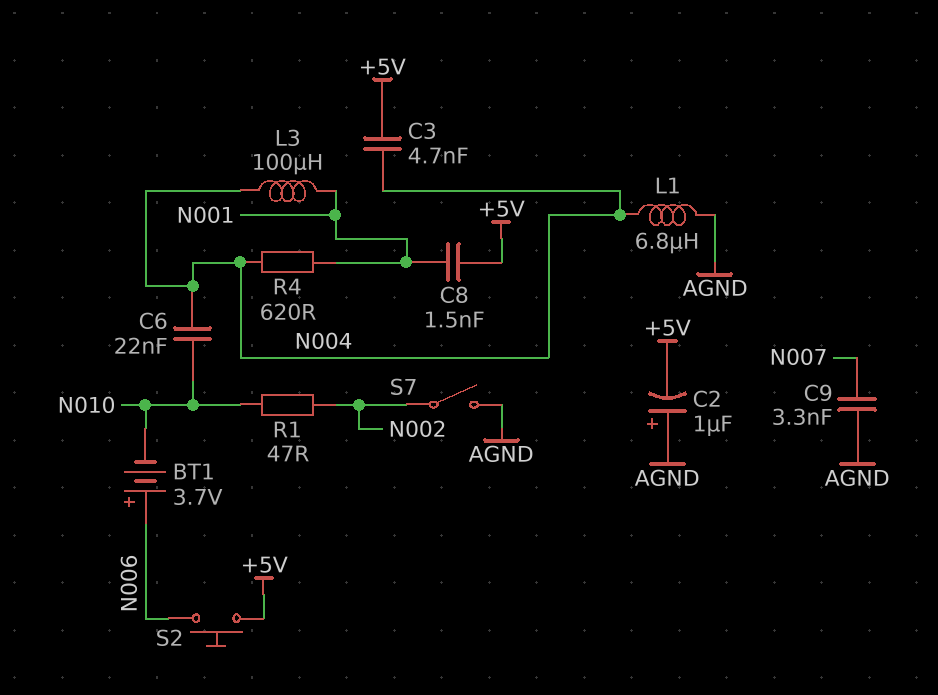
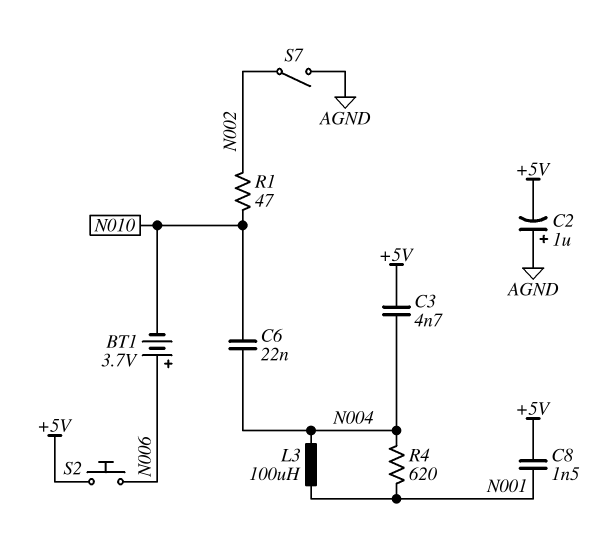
C9: 3.3nF (AGND, N007) -> none
L1: 6.8uH (AGND, N004) -> none

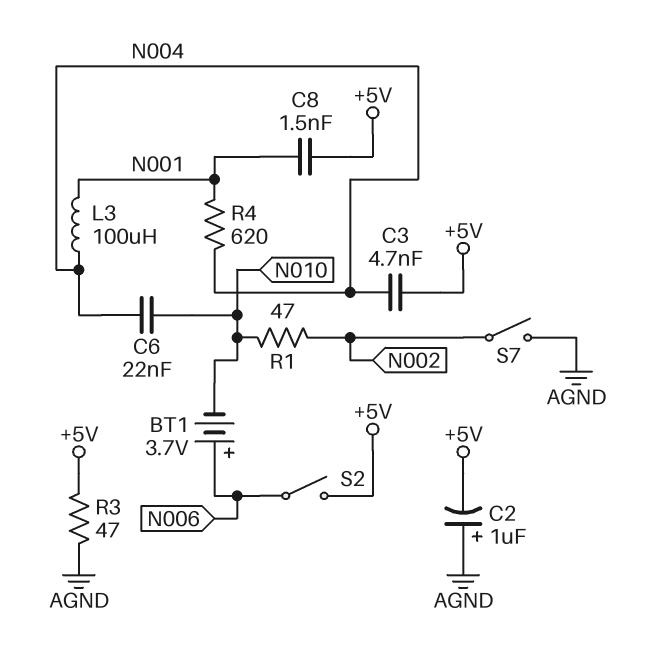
R3: none -> 47 (+5V, AGND)
S2: button (+5V, N006) -> switch (+5V, N006)

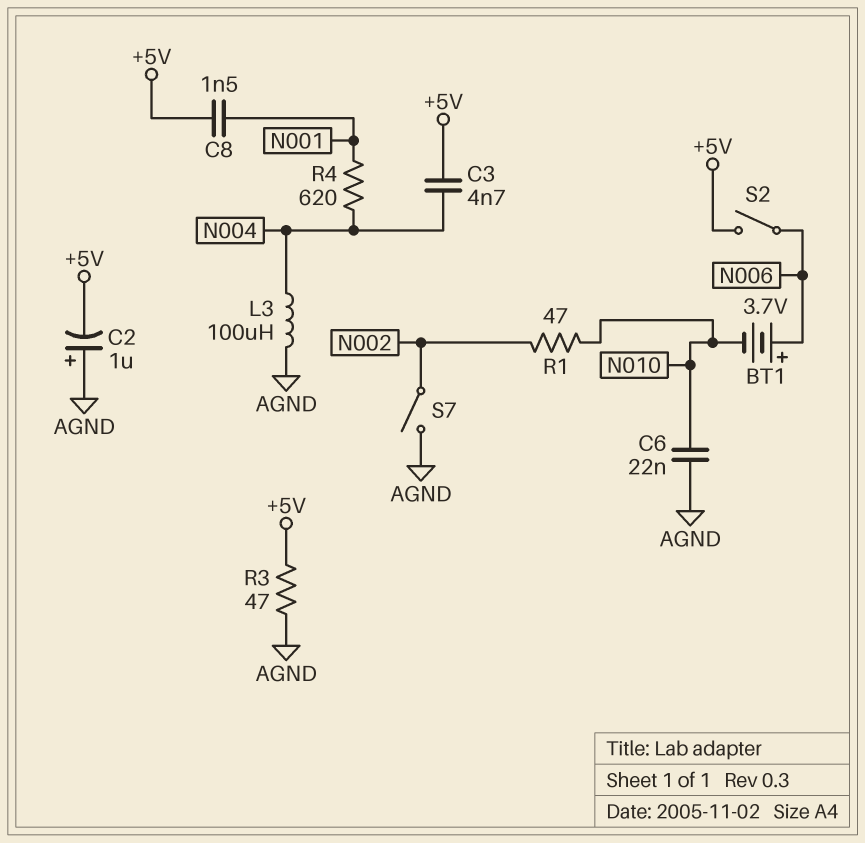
C6: 22nF (N004, N010) -> 22nF (AGND, N010)
L3: 100uH (N001, N004) -> 100uH (AGND, N004)

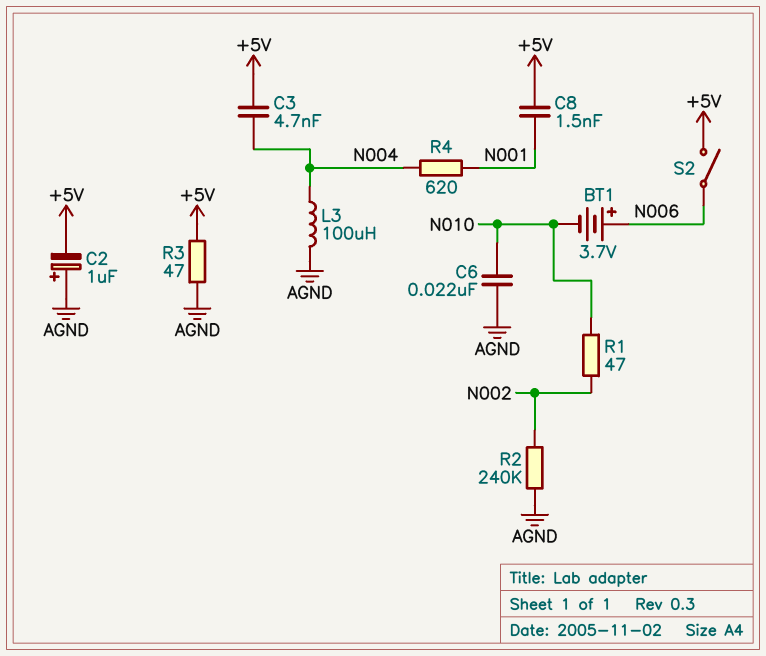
R2: none -> 240k (AGND, N002)
S7: switch (AGND, N002) -> none

